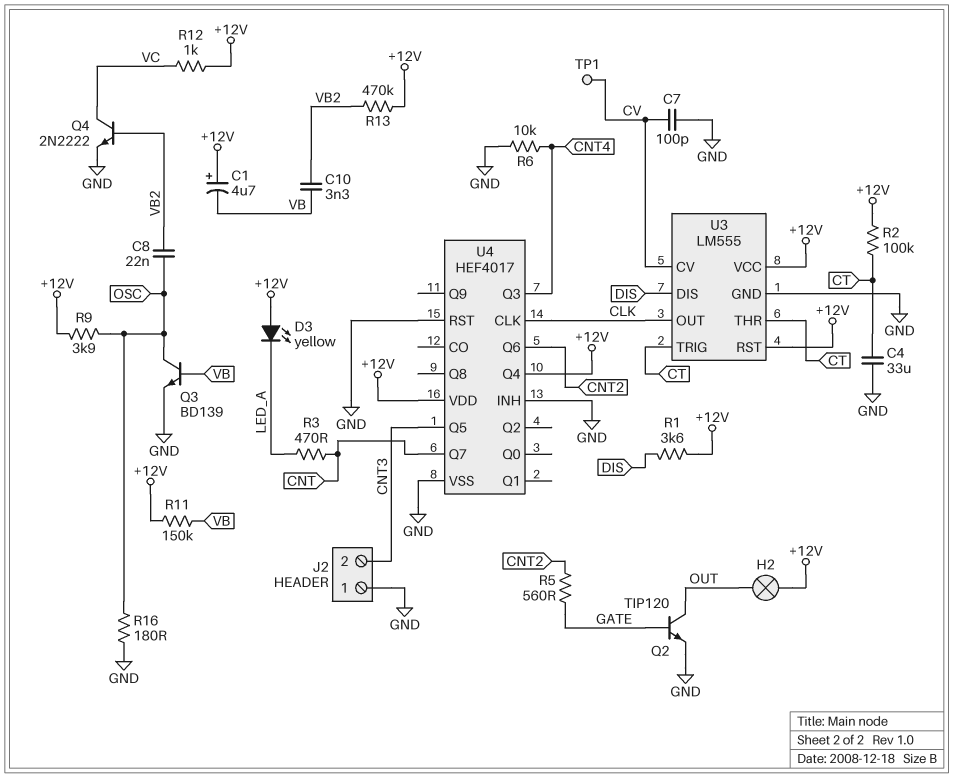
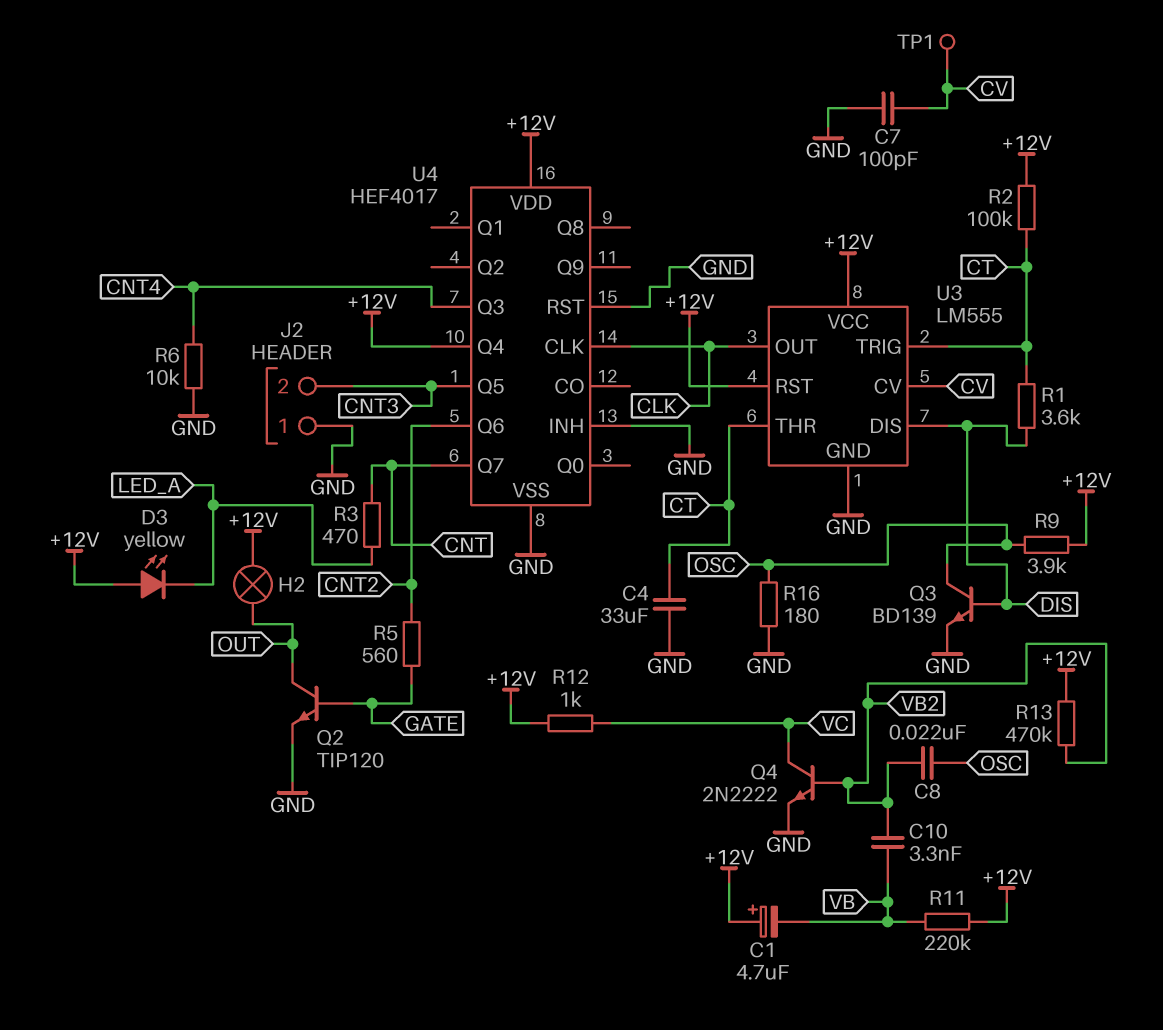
Q3: NPN BD139 (B VB, C OSC, E GND) -> NPN BD139 (B DIS, C OSC, E GND)
R1: 3.6k (+12V, DIS) -> 3.6k (CT, DIS)
R11: 150k (+12V, VB) -> 220k (+12V, VB)

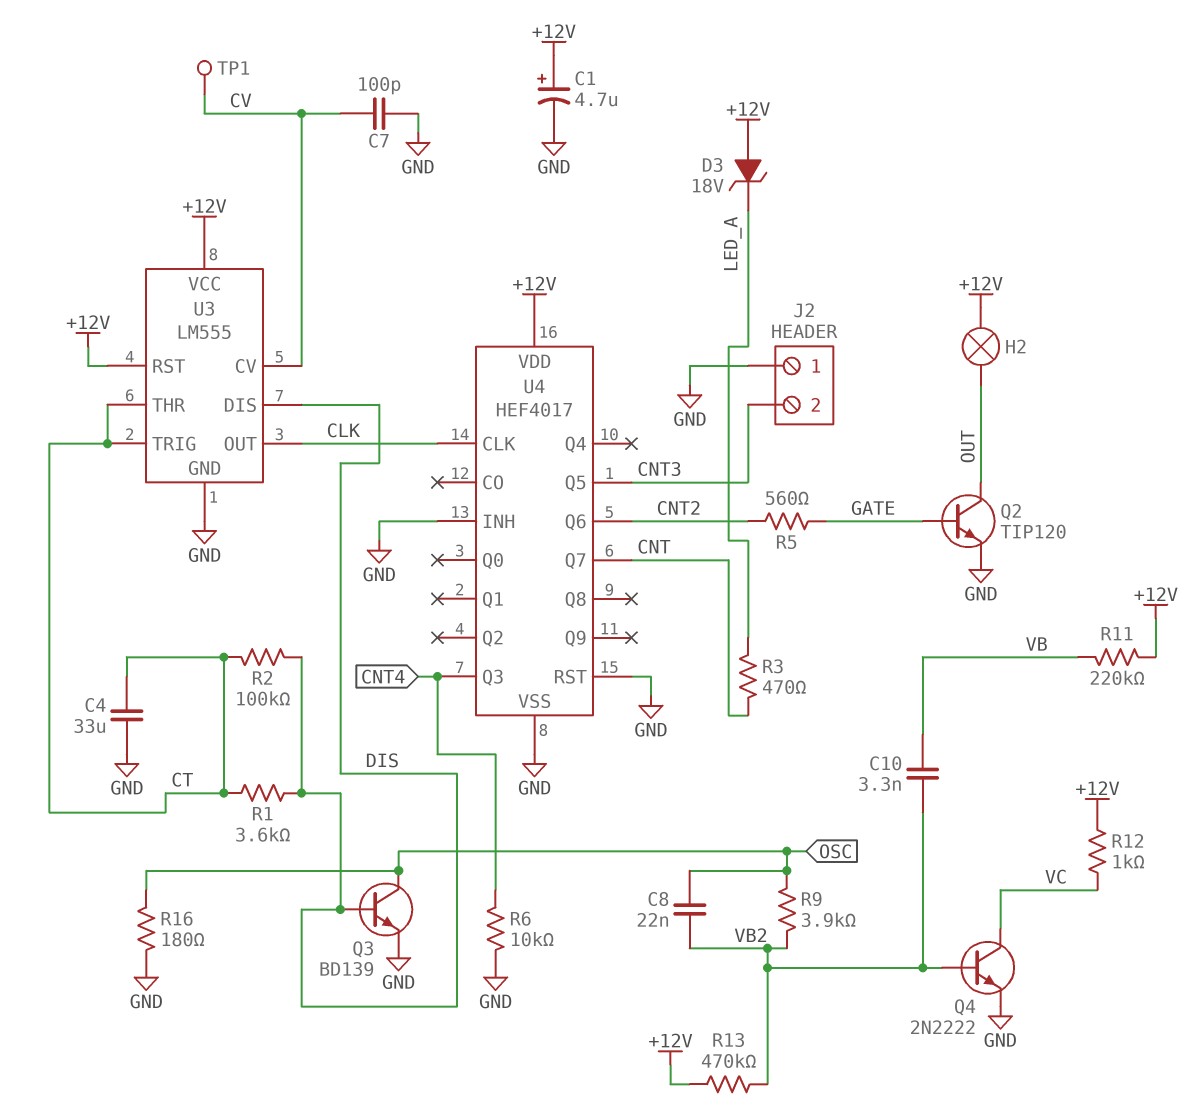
C1: 4.7uF (plus +12V, minus VB) -> 4.7uF (plus +12V, minus GND)
D3: LED yellow (A +12V, K LED_A) -> zener 18V (A +12V, K LED_A)
R2: 100k (+12V, CT) -> 100k (CT, DIS)
R9: 3.9k (+12V, OSC) -> 3.9k (OSC, VB2)
U4 pin Q4: +12V -> none

